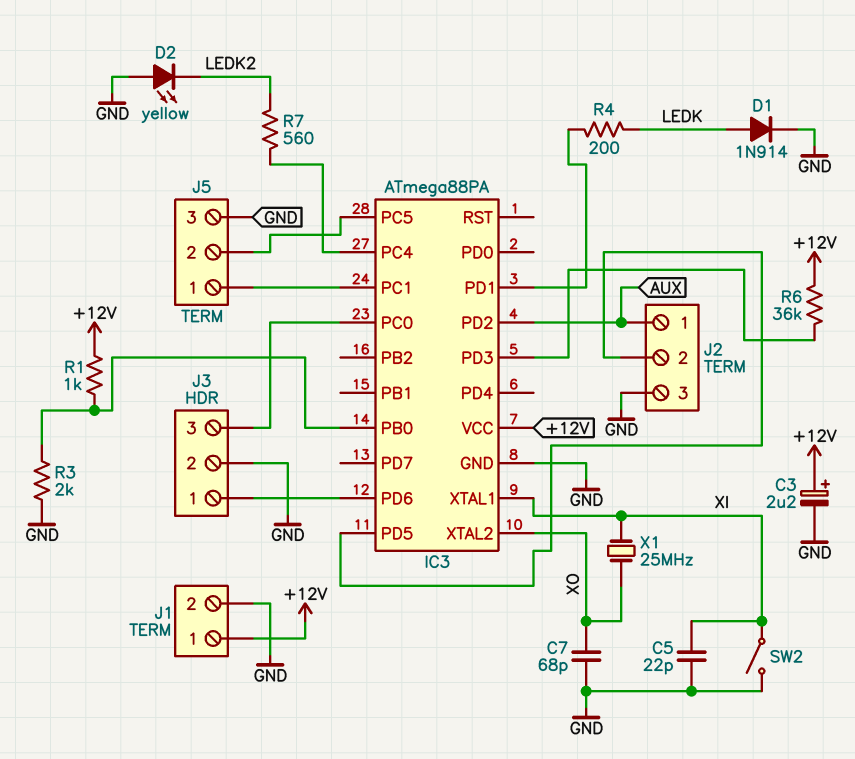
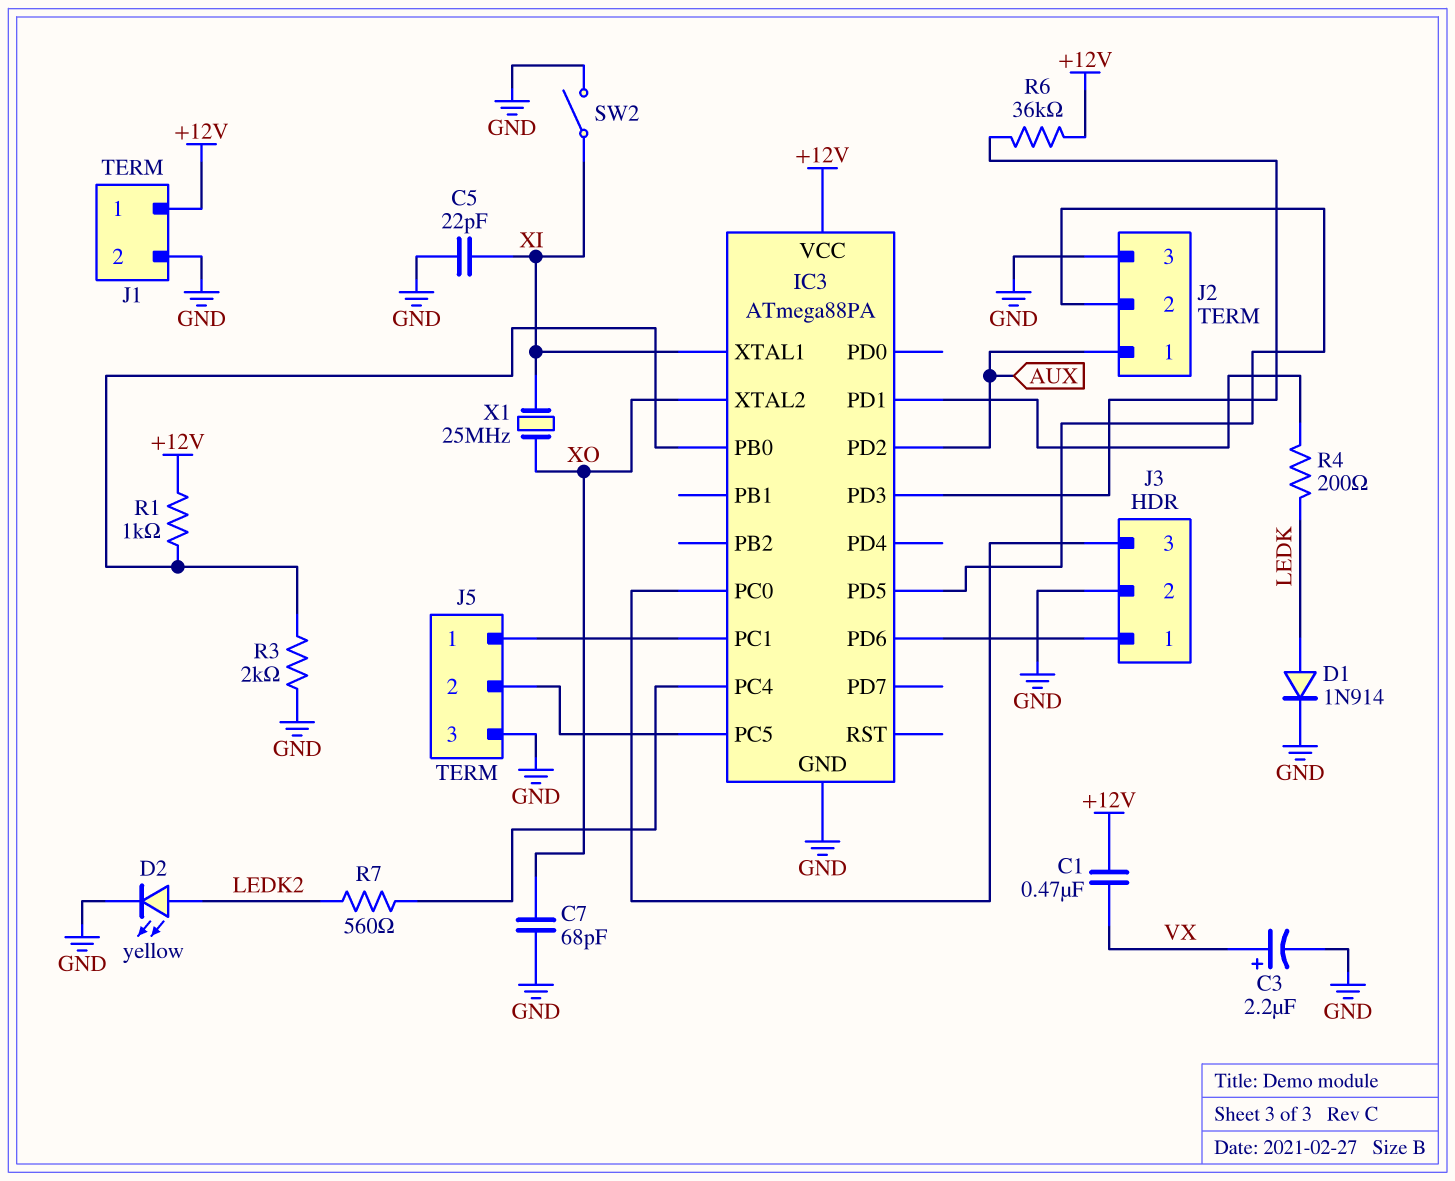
C1: none -> 470nF (+12V, VX)
C3: 2.2uF (plus +12V, minus GND) -> 2.2uF (plus VX, minus GND)
D2: LED yellow (A GND, K LEDK2) -> LED yellow (A LEDK2, K GND)

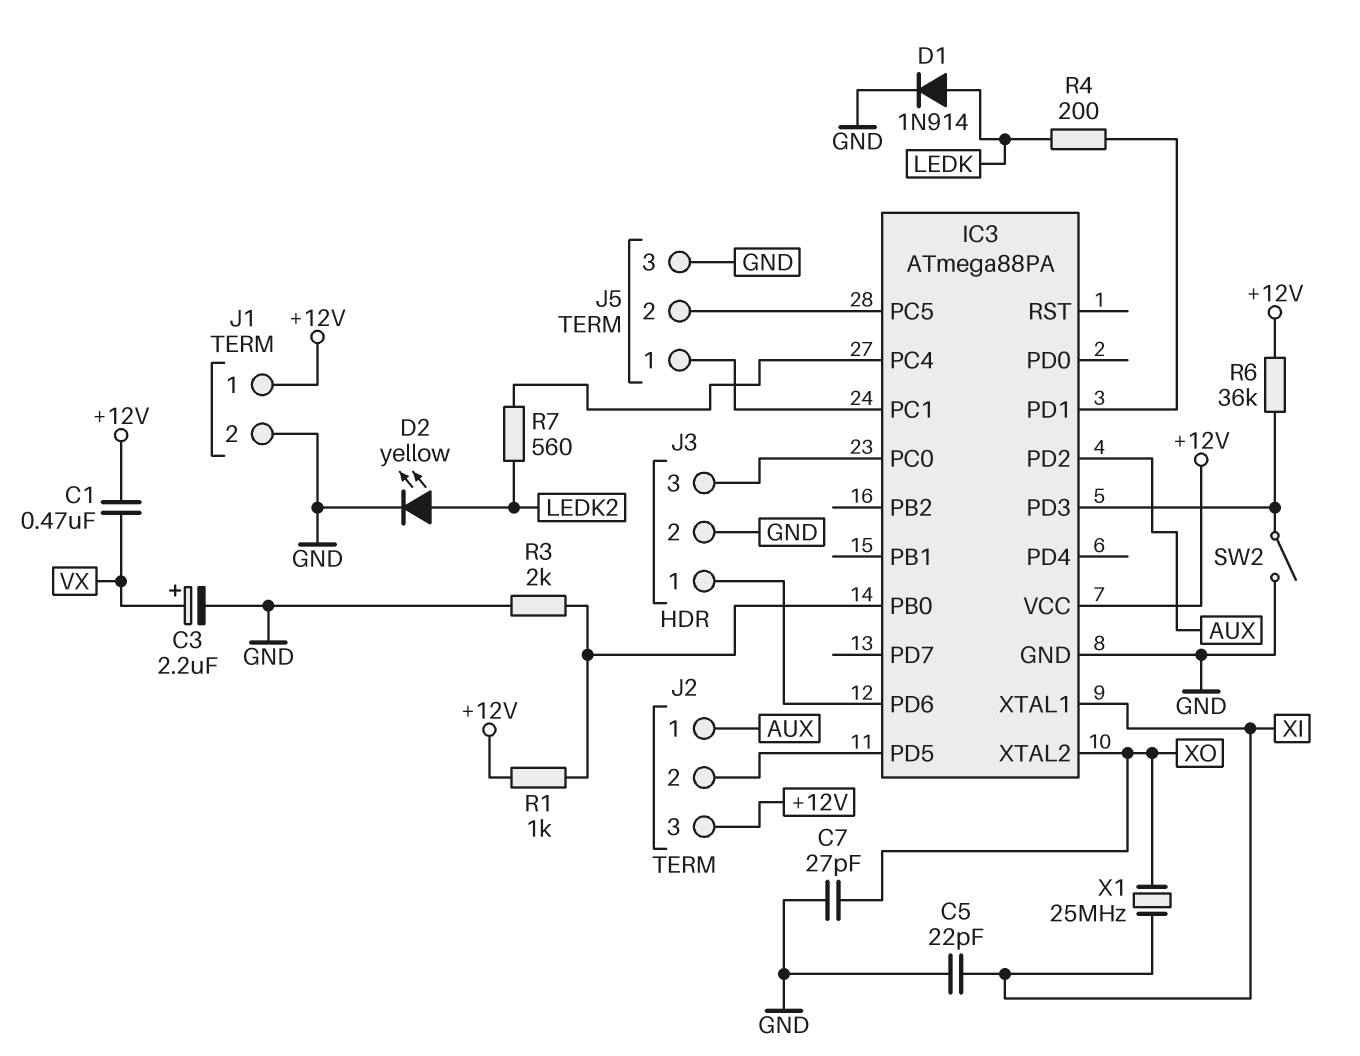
C7: 68pF (GND, XO) -> 27pF (GND, XO)
J2 pin 3: GND -> +12V
SW2: switch (GND, XI) -> switch (GND, IC3/PD3)

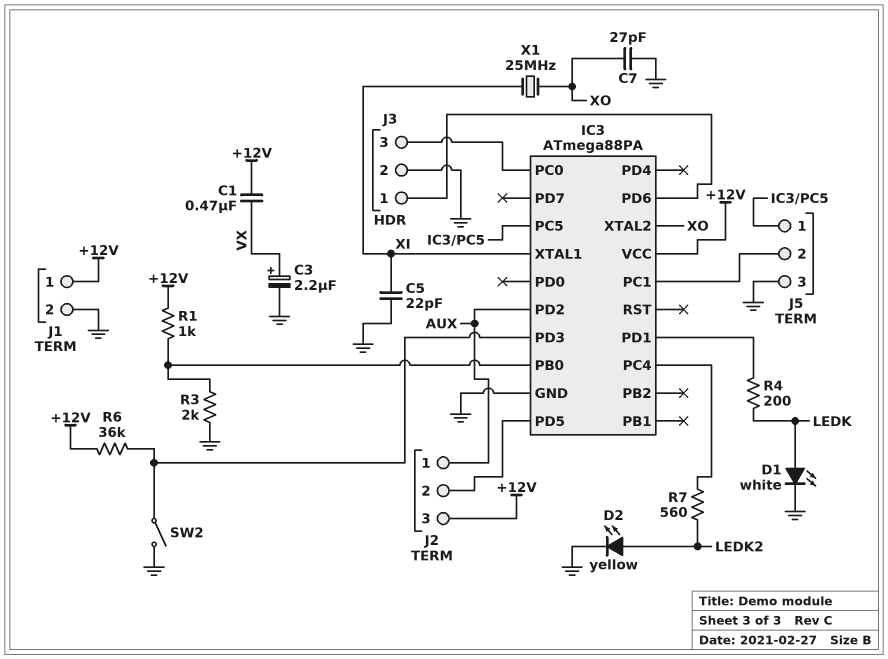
D1: diode 1N914 (A LEDK, K GND) -> LED white (A LEDK, K GND)
J5 pin 1: IC3/PC1 -> IC3/PC5
J5 pin 2: IC3/PC5 -> IC3/PC1

